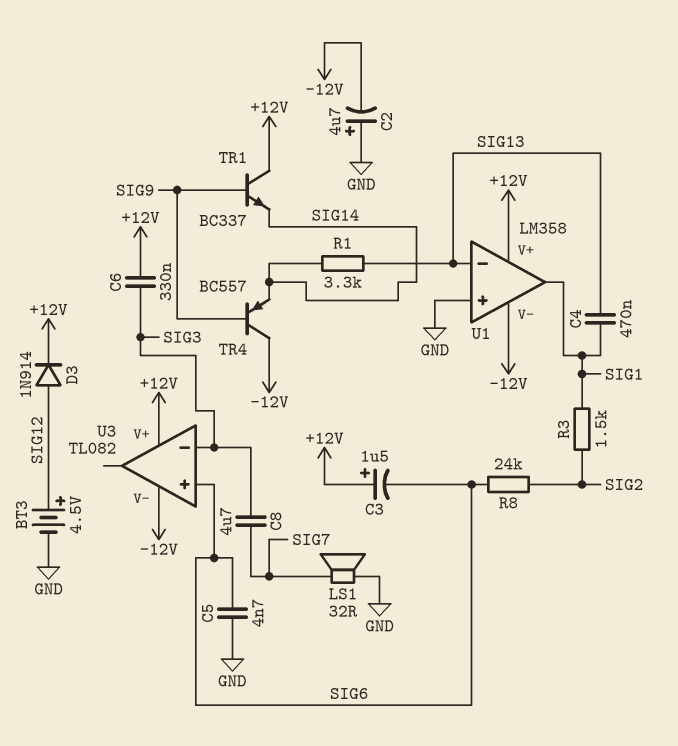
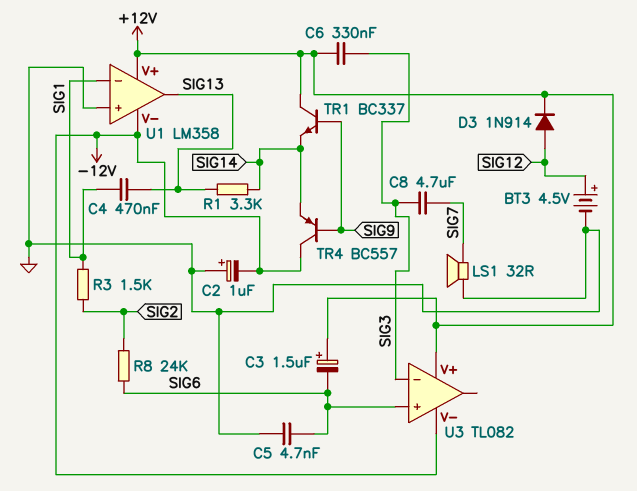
C2: 4.7uF (plus GND, minus -12V) -> 1uF (plus GND, minus -12V)
U1 pin in-: SIG13 -> SIG1
U1 pin out: SIG1 -> SIG13

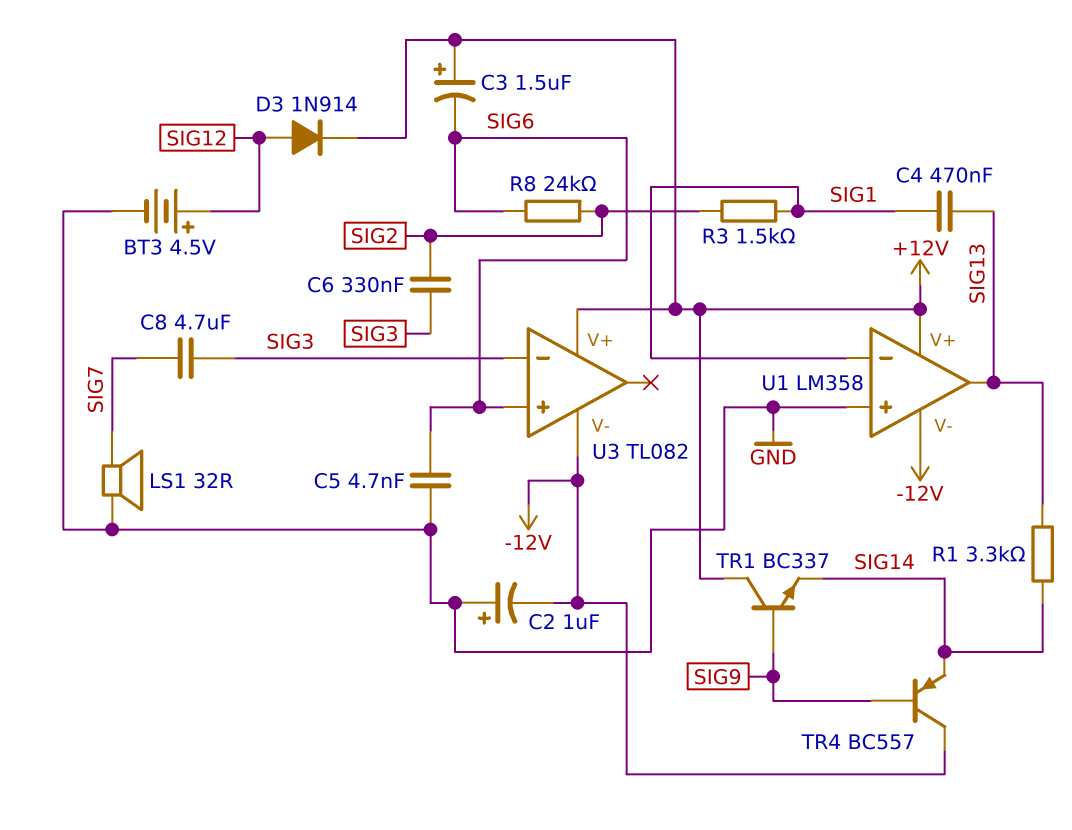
C6: 330nF (+12V, SIG3) -> 330nF (SIG2, SIG3)

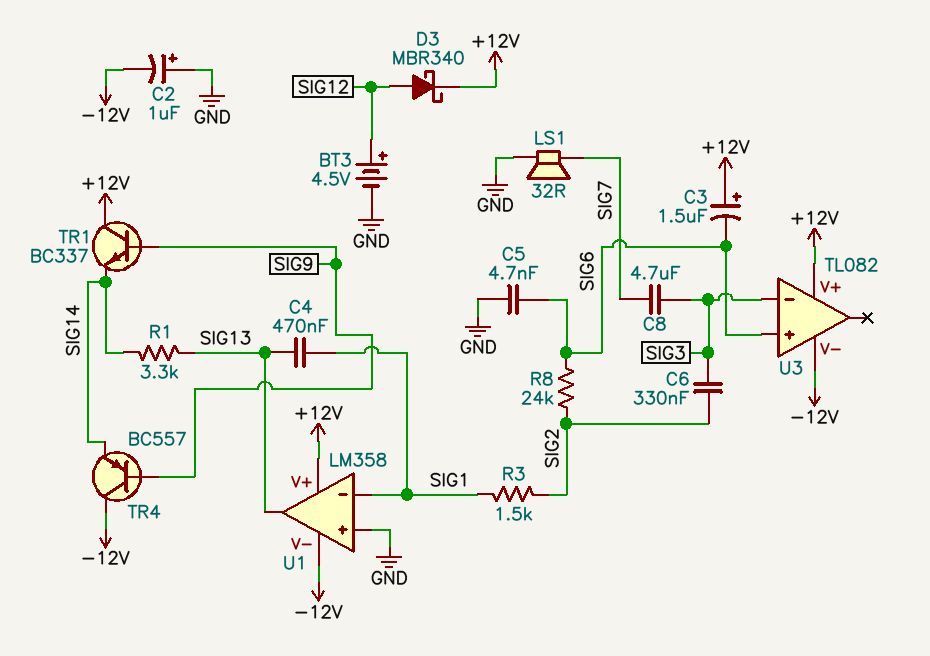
D3: diode 1N914 (A SIG12, K +12V) -> schottky MBR340 (A SIG12, K +12V)

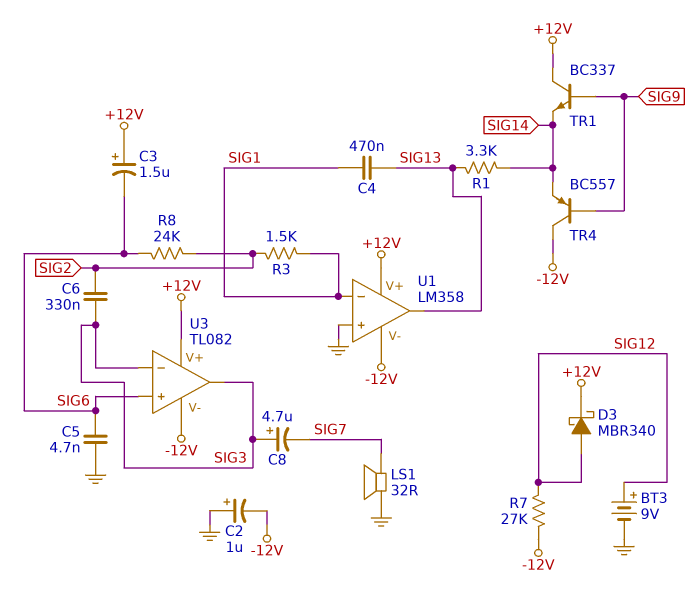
BT3: 4.5V (plus SIG12, minus GND) -> 9V (plus SIG12, minus GND)
C8: 4.7uF (SIG3, SIG7) -> 4.7uF (plus SIG3, minus SIG7)
R7: none -> 27k (-12V, SIG12)
U3 pin out: none -> SIG3

